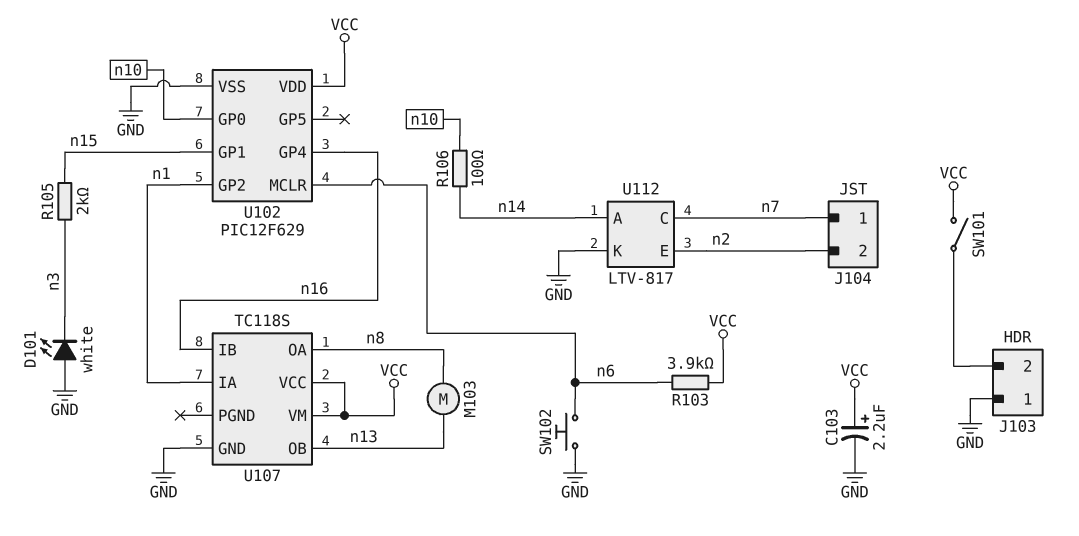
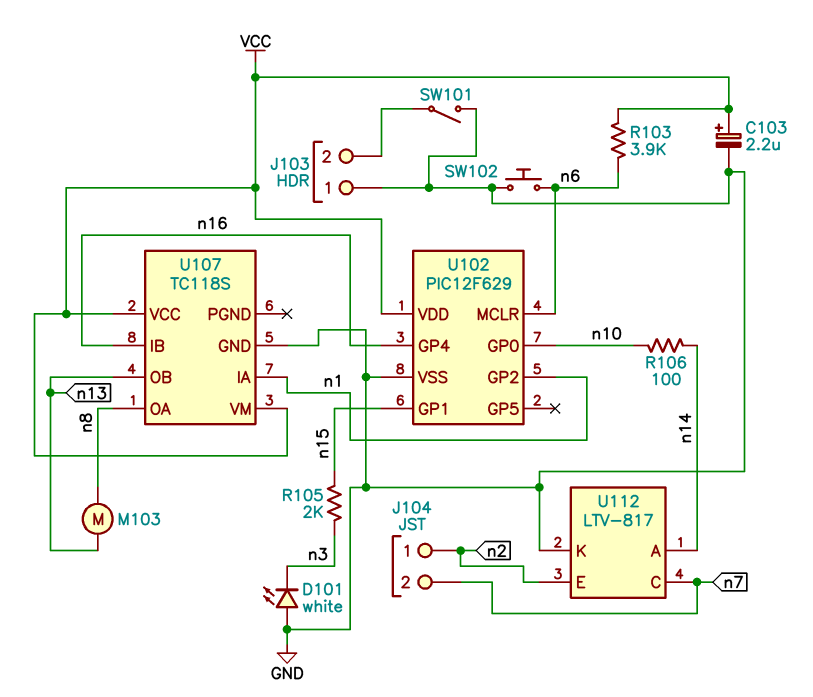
J104 pin 1: n7 -> n2
J104 pin 2: n2 -> n7
SW101: switch (J103/2, VCC) -> switch (GND, J103/2)

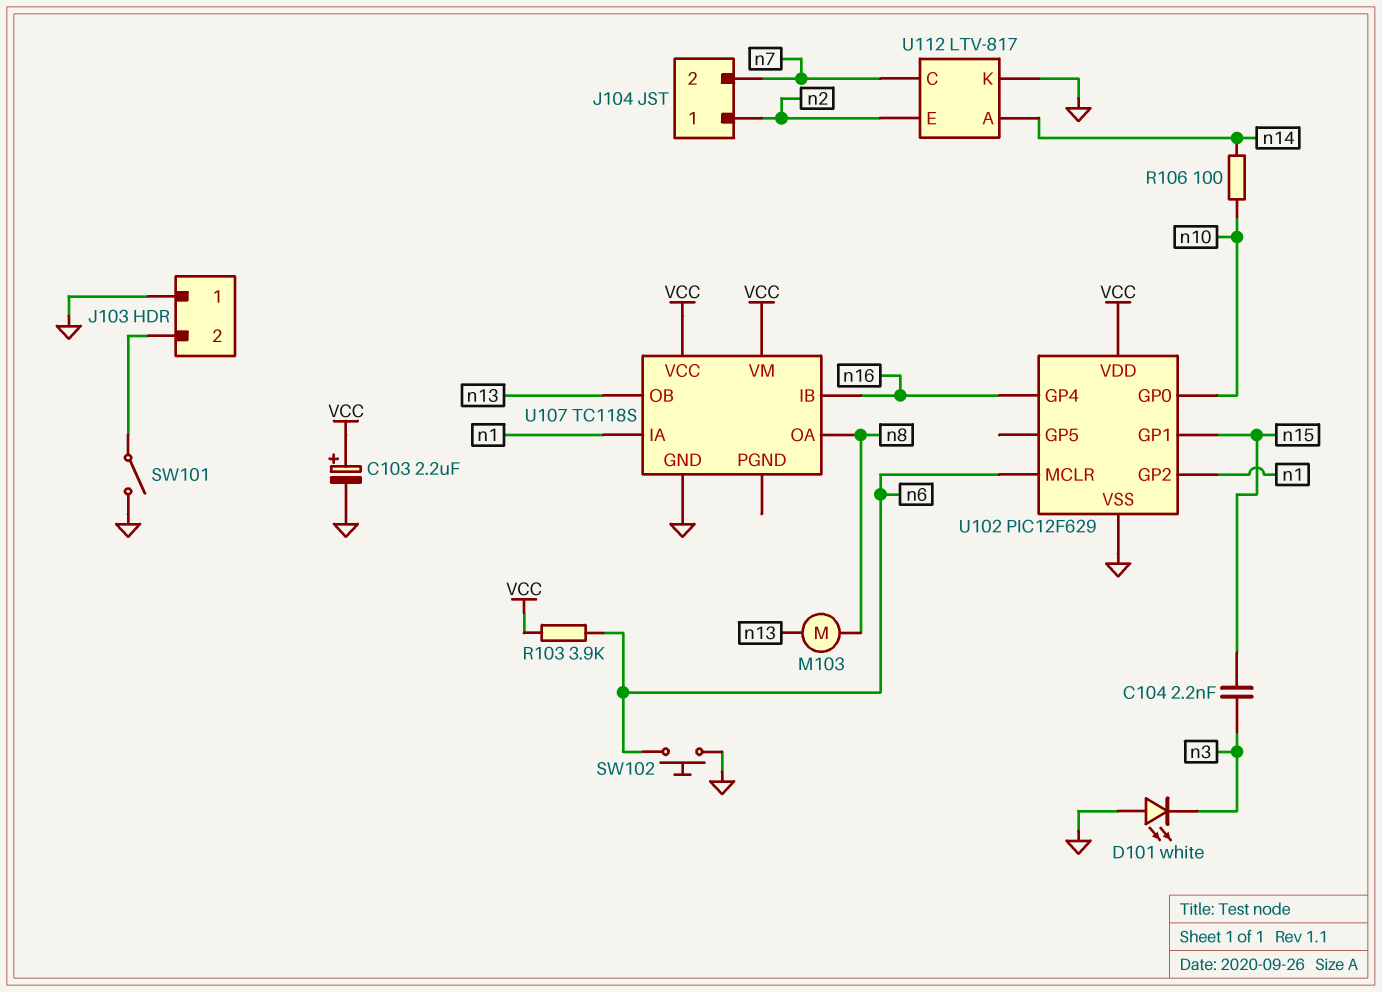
C104: none -> 2.2nF (n3, n15)
R105: 2k (n3, n15) -> none

